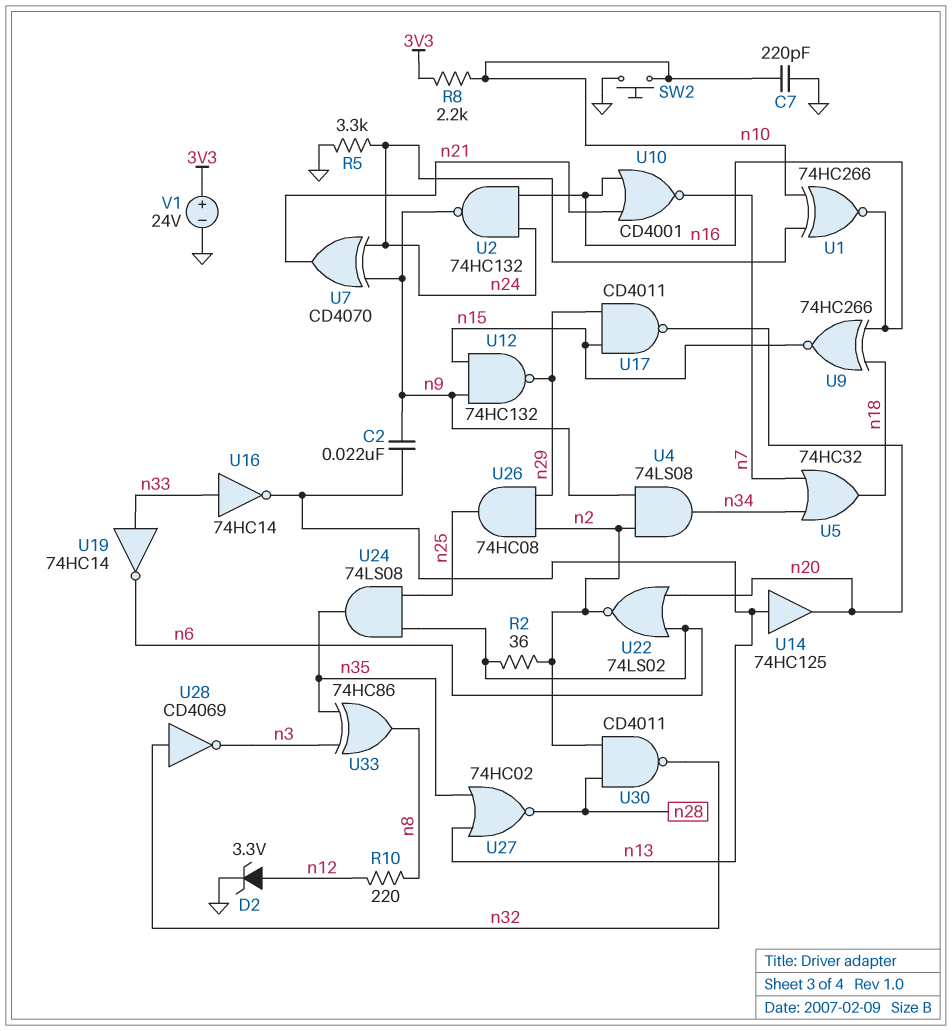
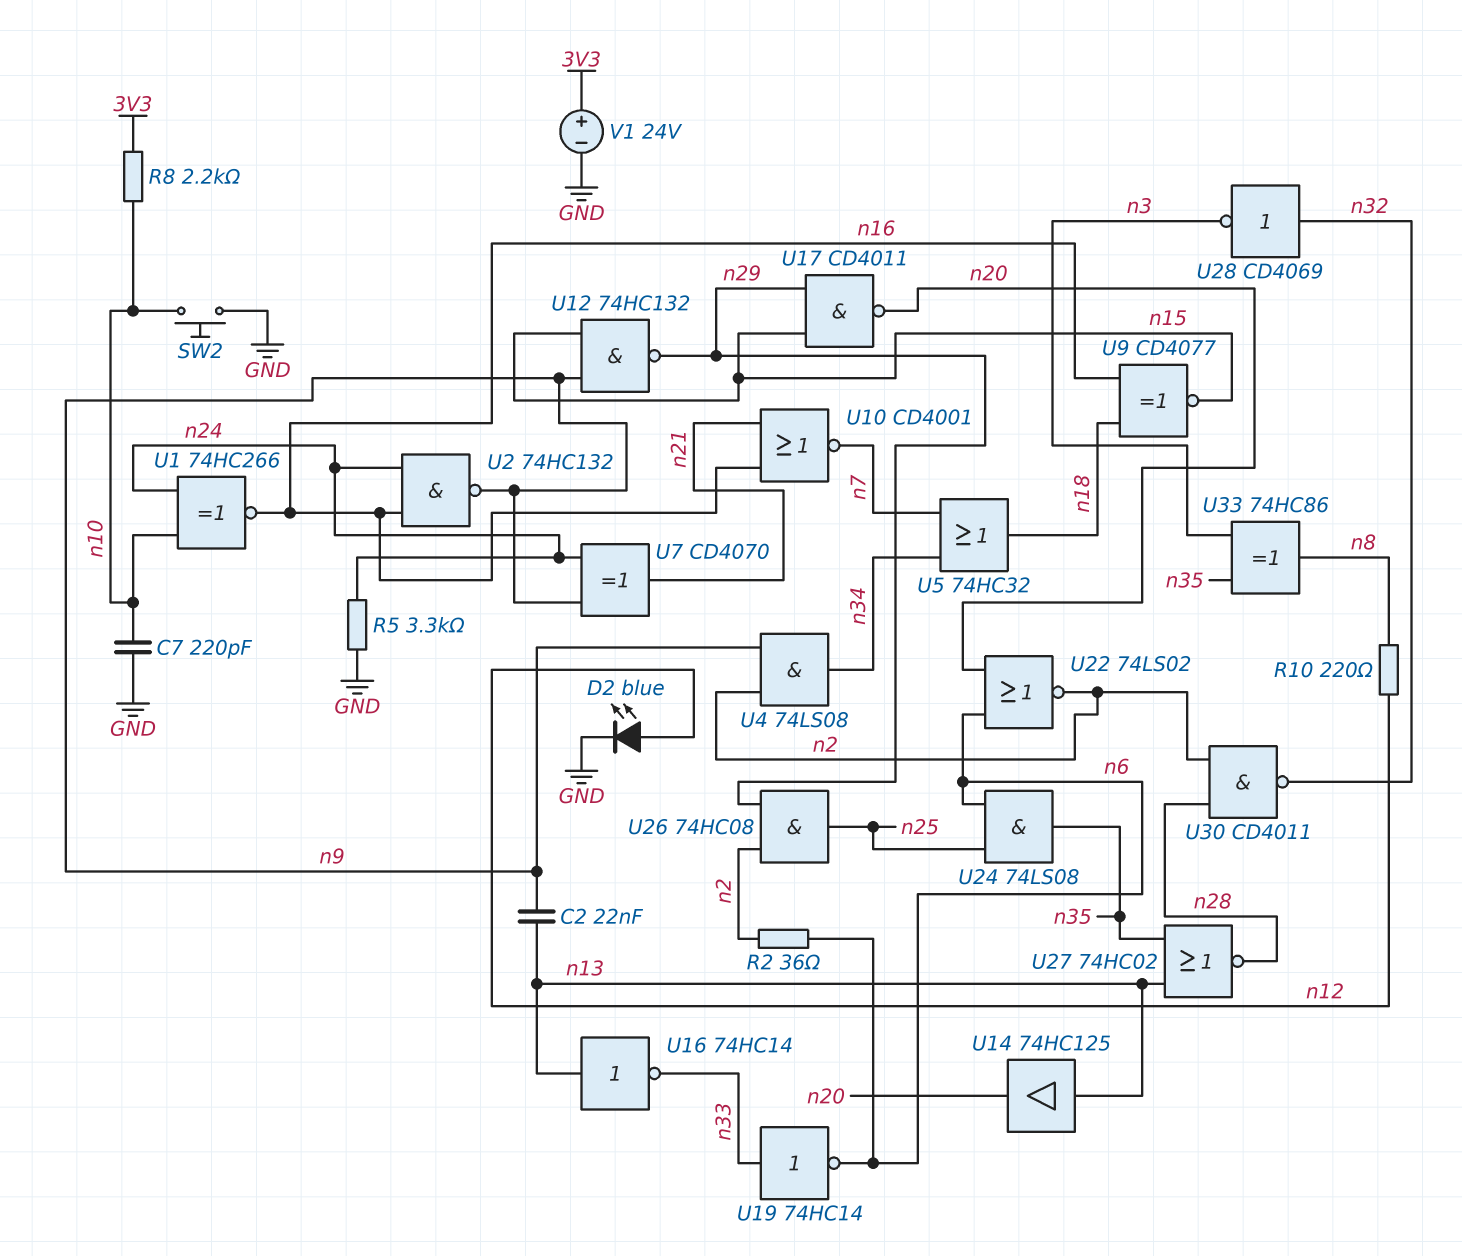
D2: zener 3.3V (A n12, K GND) -> LED blue (A n12, K GND)
U9: XNOR 74HC266 (in n16, in n18, out n15) -> XNOR CD4077 (in n16, in n18, out n15)
U16: NOT 74HC14 (in n33, out n13) -> NOT 74HC14 (in n13, out n33)

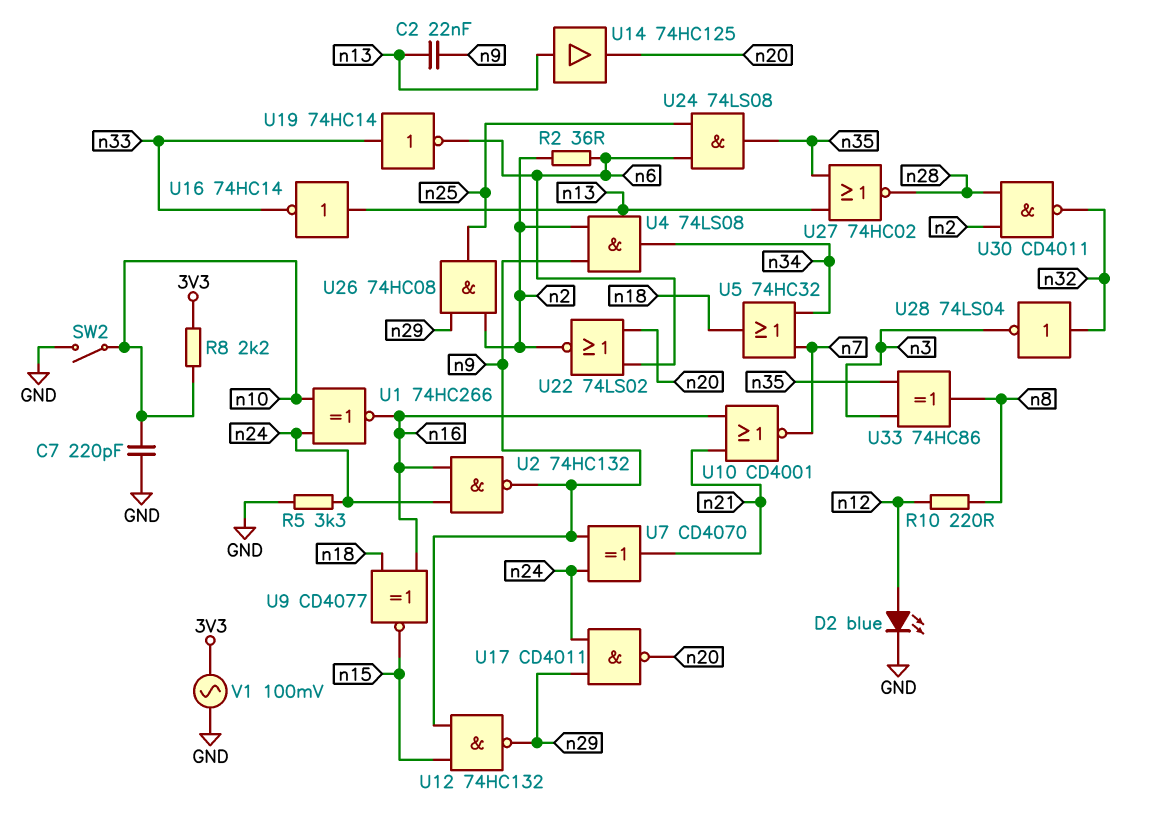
SW2: button (GND, n10) -> switch (GND, n10)
U17: NAND CD4011 (in n15, in n29, out n20) -> NAND CD4011 (in n24, in n29, out n20)
U28: NOT CD4069 (in n32, out n3) -> NOT 74LS04 (in n32, out n3)
V1: 24V (plus 3V3, minus GND) -> AC 100mV (3V3, GND)

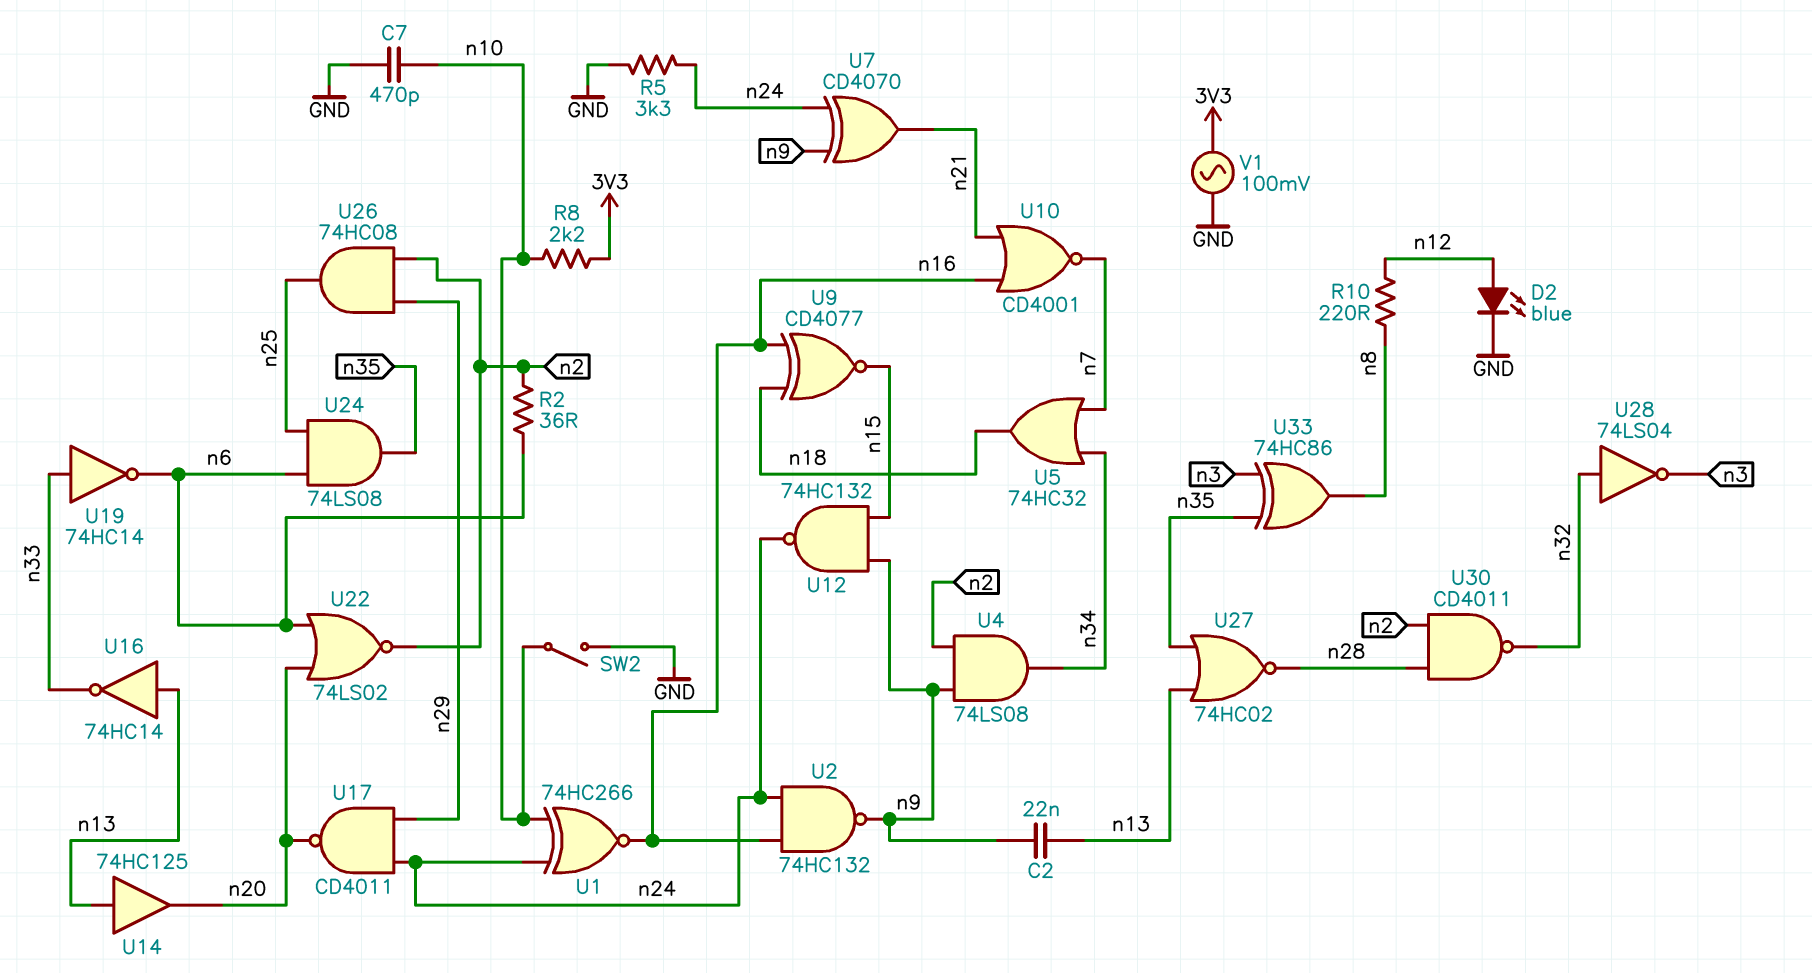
C7: 220pF (GND, n10) -> 470pF (GND, n10)
U12: NAND 74HC132 (in n9, in n15, out n29) -> NAND 74HC132 (in n9, in n15, out n24)

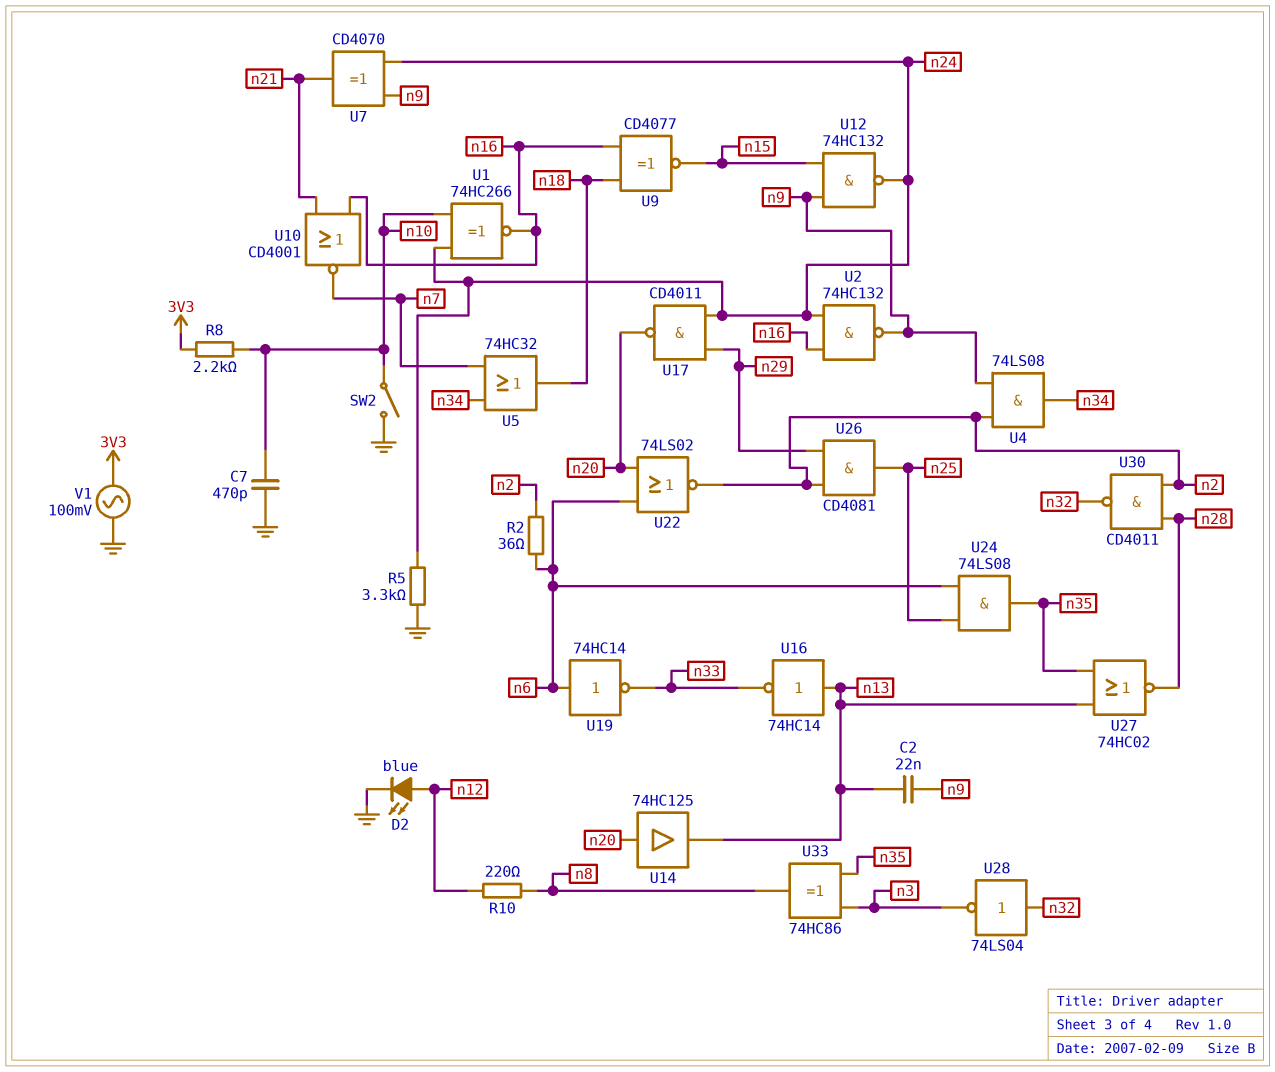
U14: buffer 74HC125 (in n13, out n20) -> buffer 74HC125 (in n20, out n13)
U19: NOT 74HC14 (in n33, out n6) -> NOT 74HC14 (in n6, out n33)
U26: AND 74HC08 (in n2, in n29, out n25) -> AND CD4081 (in n2, in n29, out n25)

